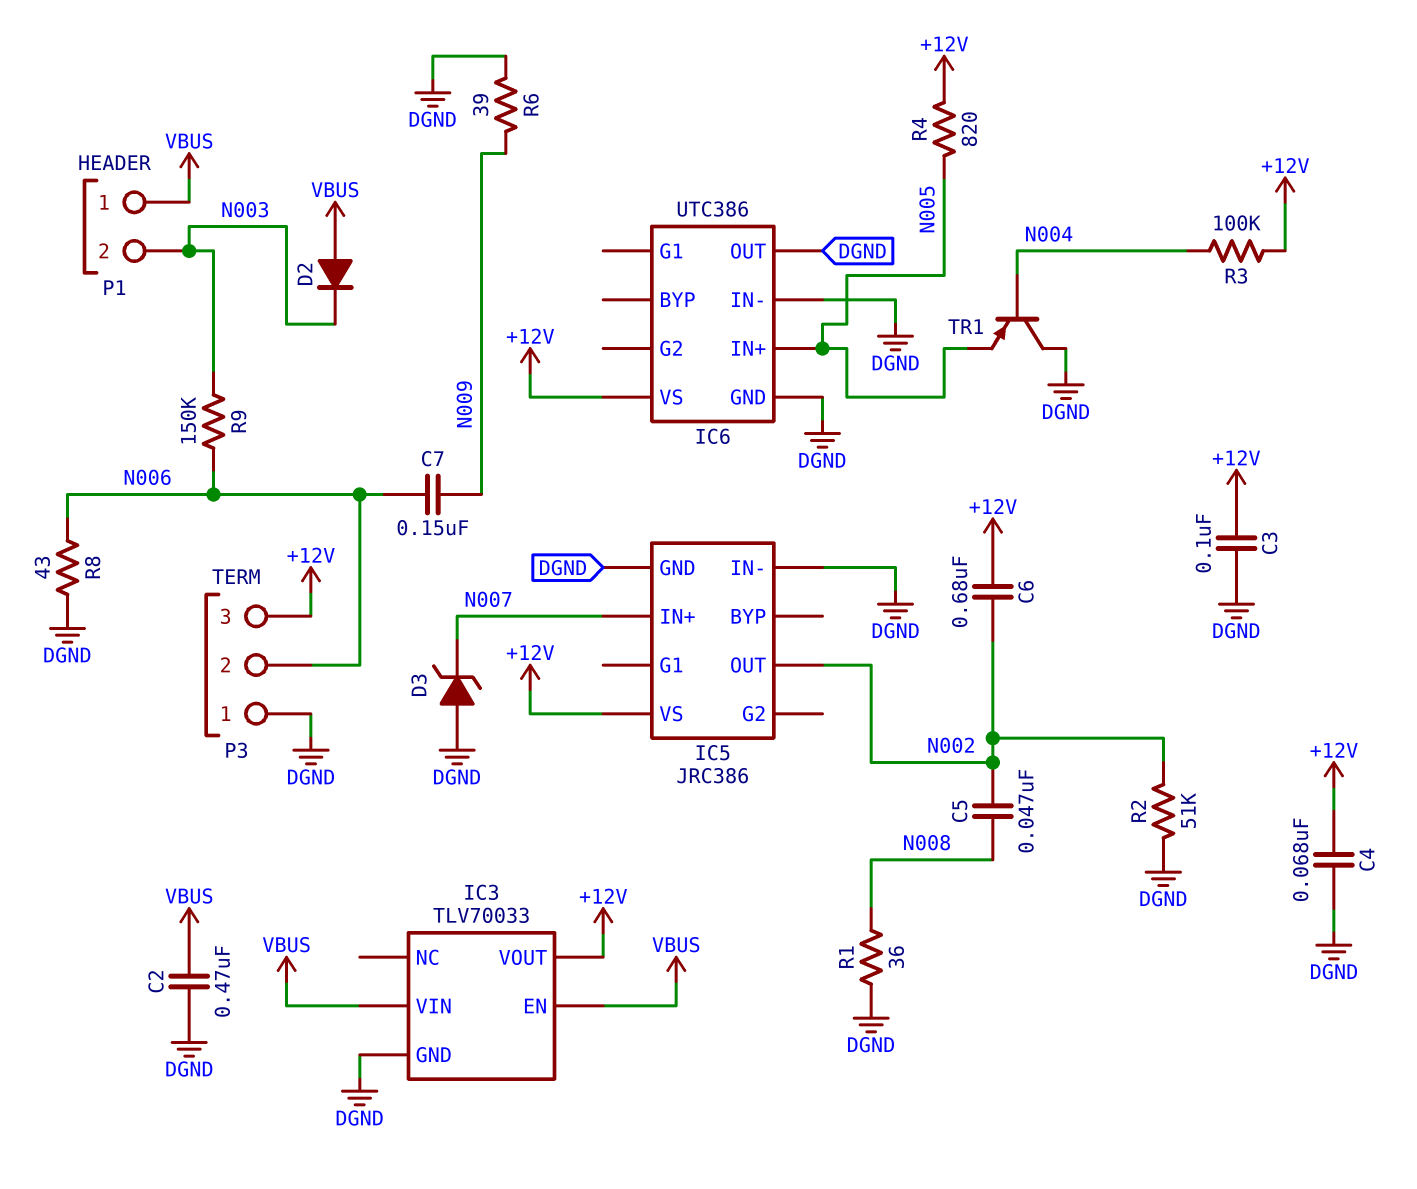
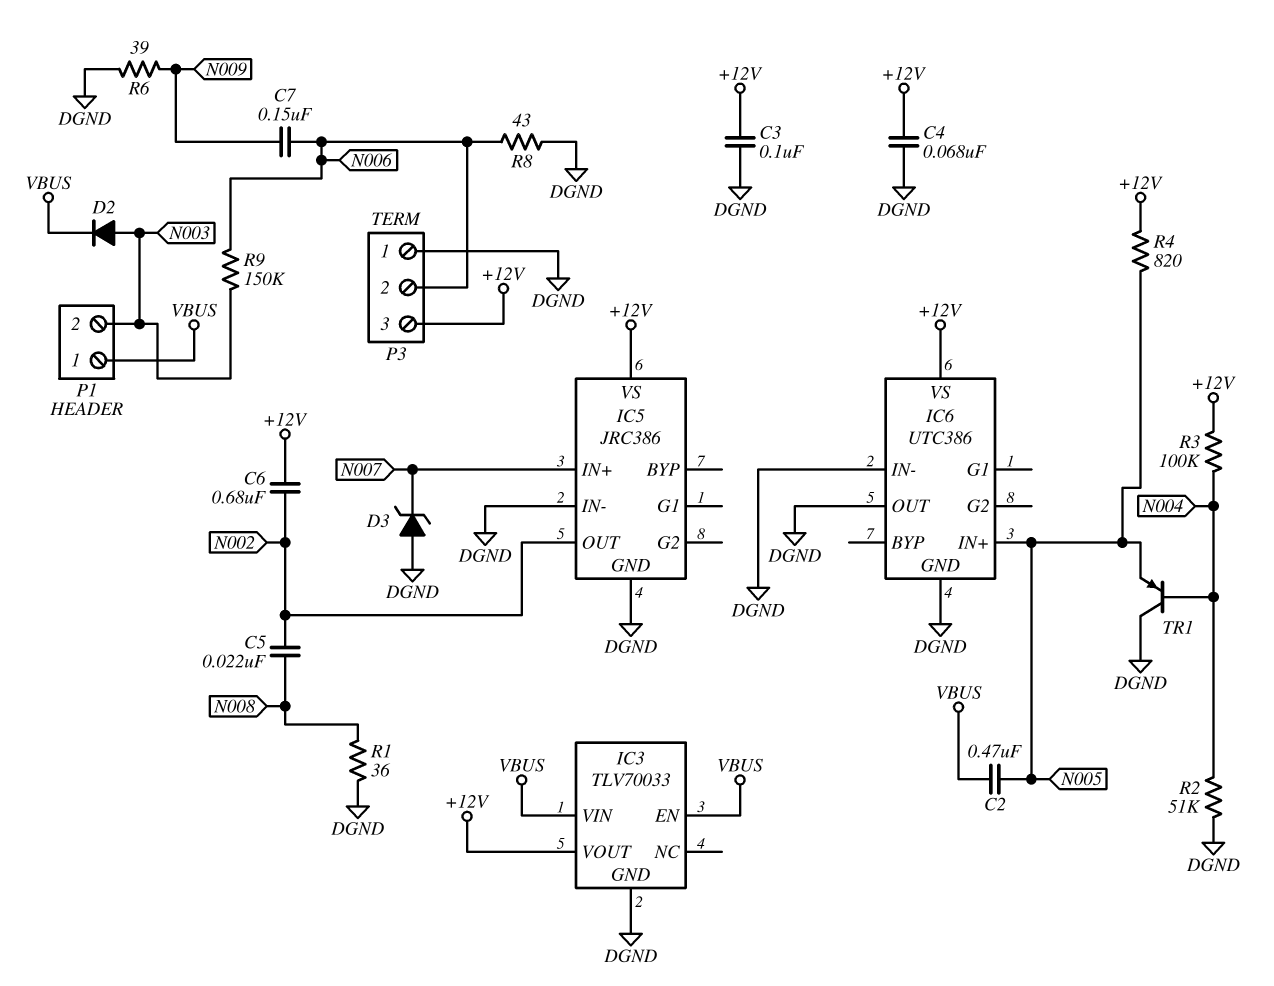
C2: 470nF (DGND, VBUS) -> 470nF (N005, VBUS)
C5: 47nF (N002, N008) -> 22nF (N002, N008)
D2: diode (A VBUS, K N003) -> diode (A N003, K VBUS)
R2: 51k (DGND, N002) -> 51k (DGND, N004)

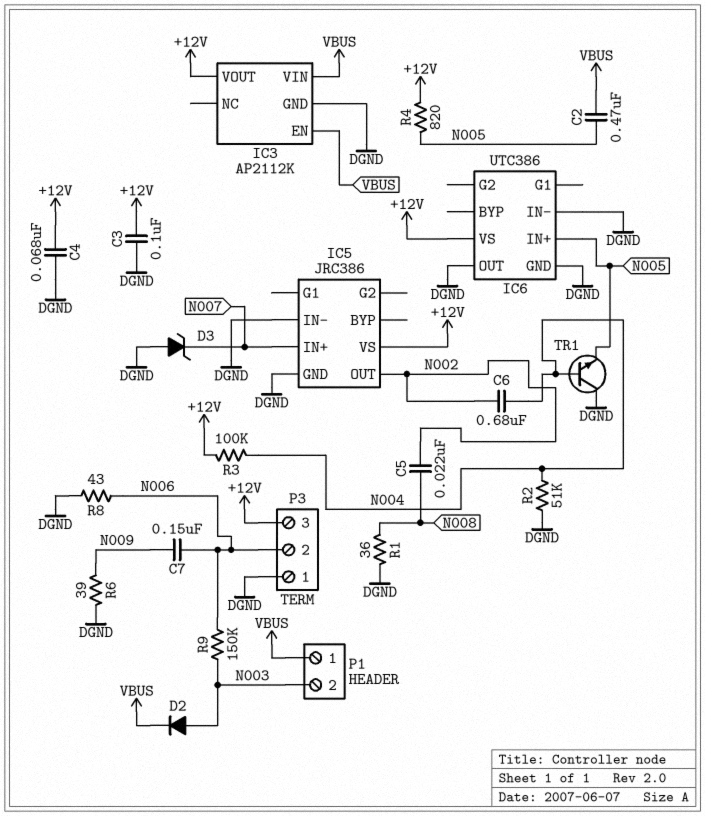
C6: 680nF (+12V, N002) -> 680nF (N002, N004)
IC3: TLV70033 -> AP2112K
TR1: PNP (B N004, C DGND, E N005) -> NPN (B N004, C DGND, E N005)

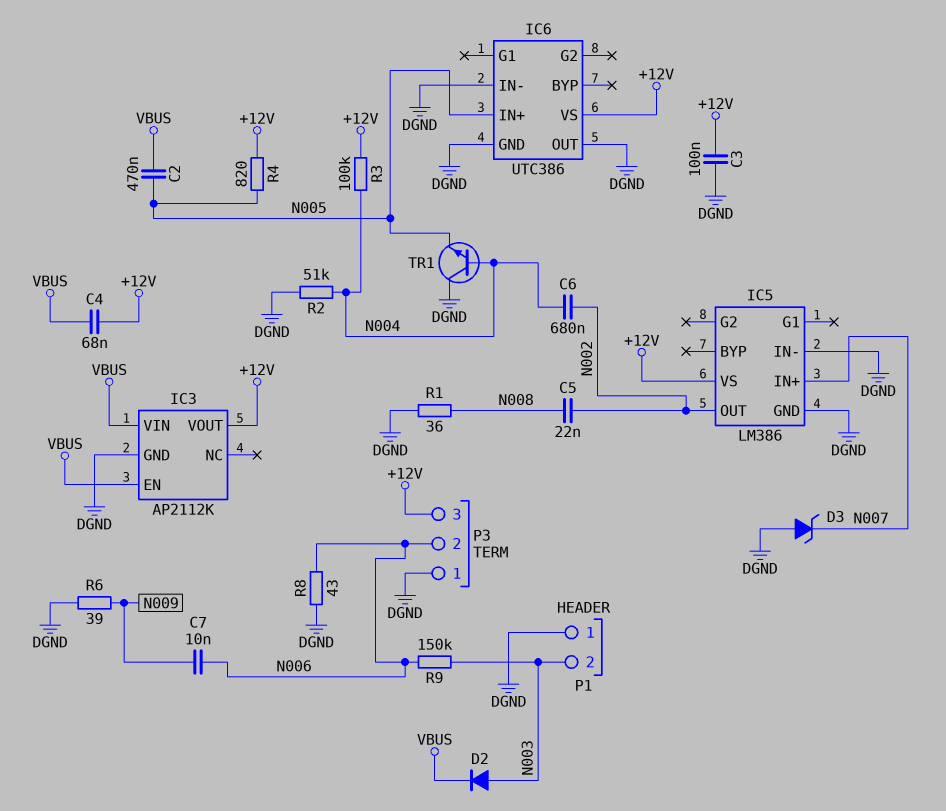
C4: 68nF (+12V, DGND) -> 68nF (+12V, VBUS)
C7: 150nF (N006, N009) -> 10nF (N006, N009)
IC5: JRC386 -> LM386
P1 pin 1: VBUS -> DGND

